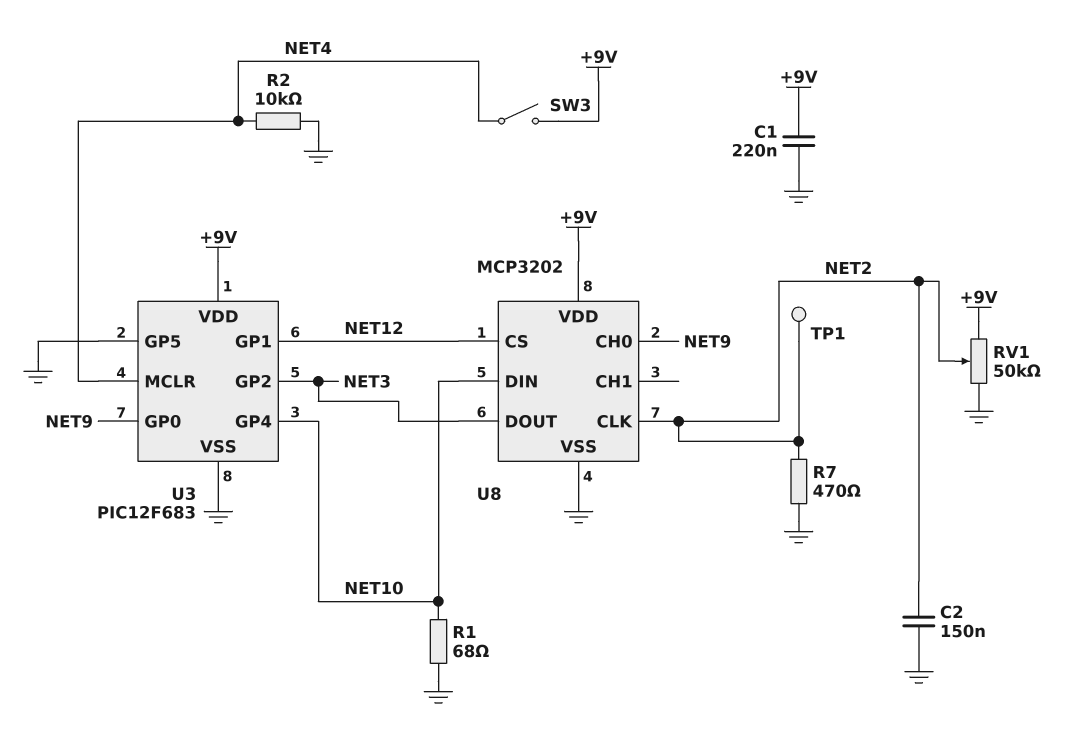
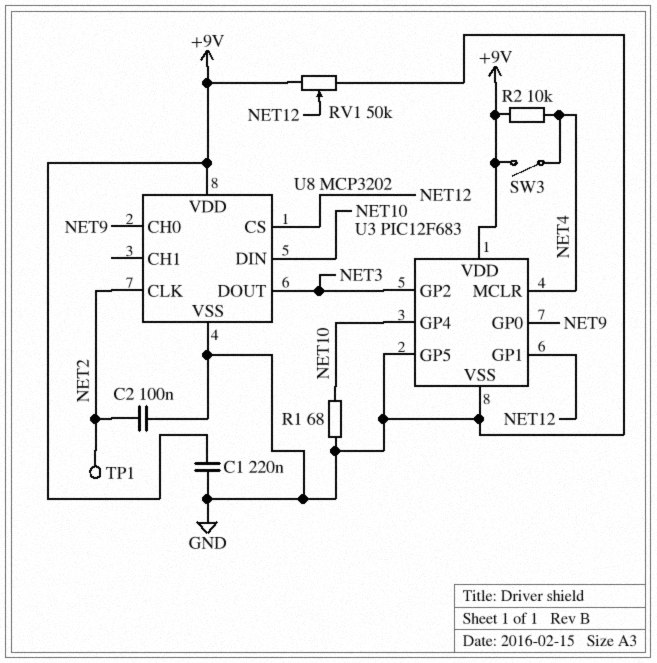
C2: 150nF (GND, NET2) -> 100nF (GND, NET2)
R2: 10k (GND, NET4) -> 10k (+9V, NET4)
R7: 470 (GND, NET2) -> none
RV1: 50k (+9V, GND, wiper NET2) -> 50k (+9V, GND, wiper NET12)

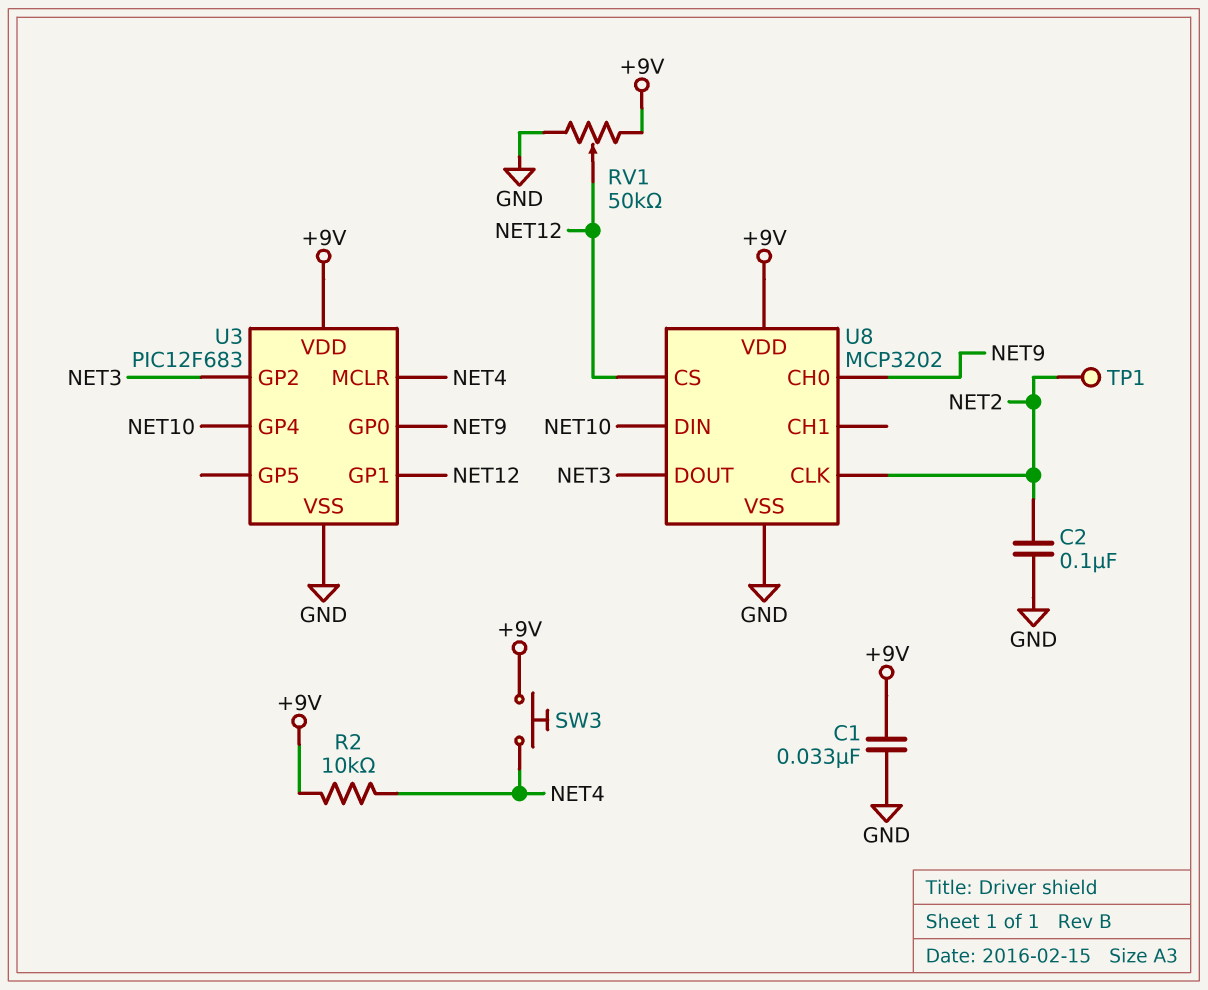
C1: 220nF (+9V, GND) -> 33nF (+9V, GND)
R1: 68 (GND, NET10) -> none
SW3: switch (+9V, NET4) -> button (+9V, NET4)
U3 pin GP5: GND -> none

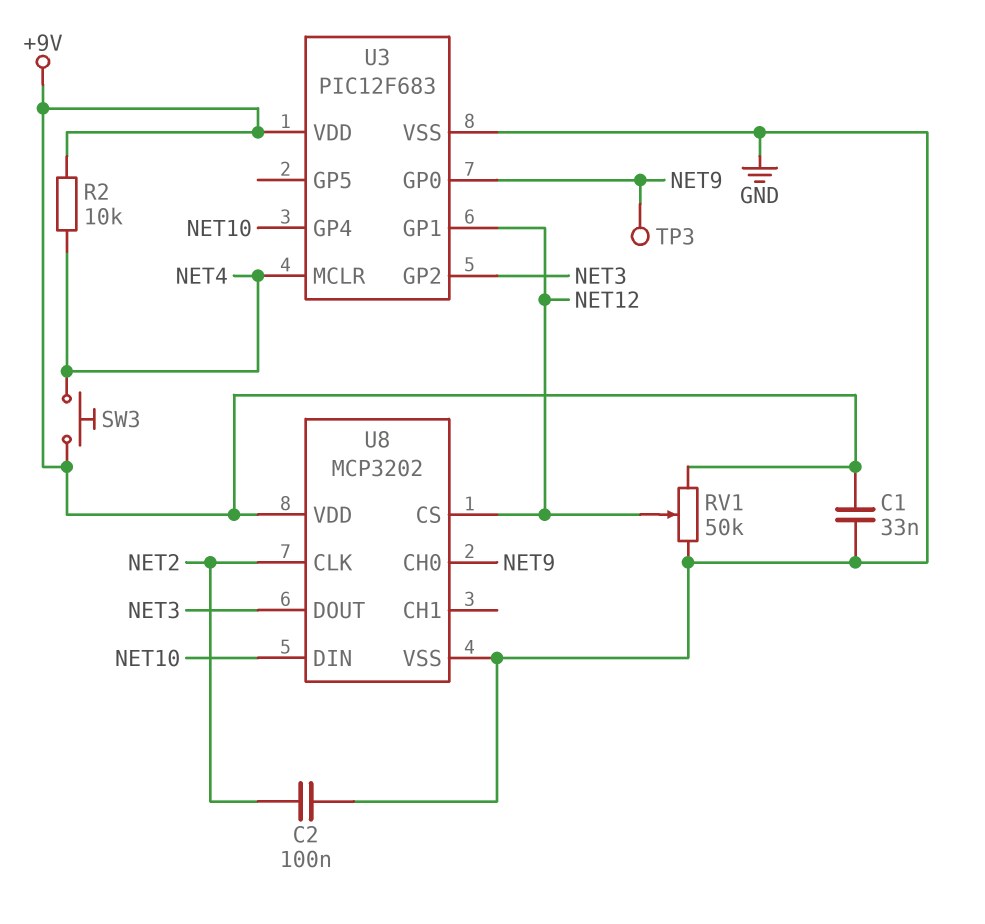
TP1: test point (NET2) -> none
TP3: none -> test point (NET9)

